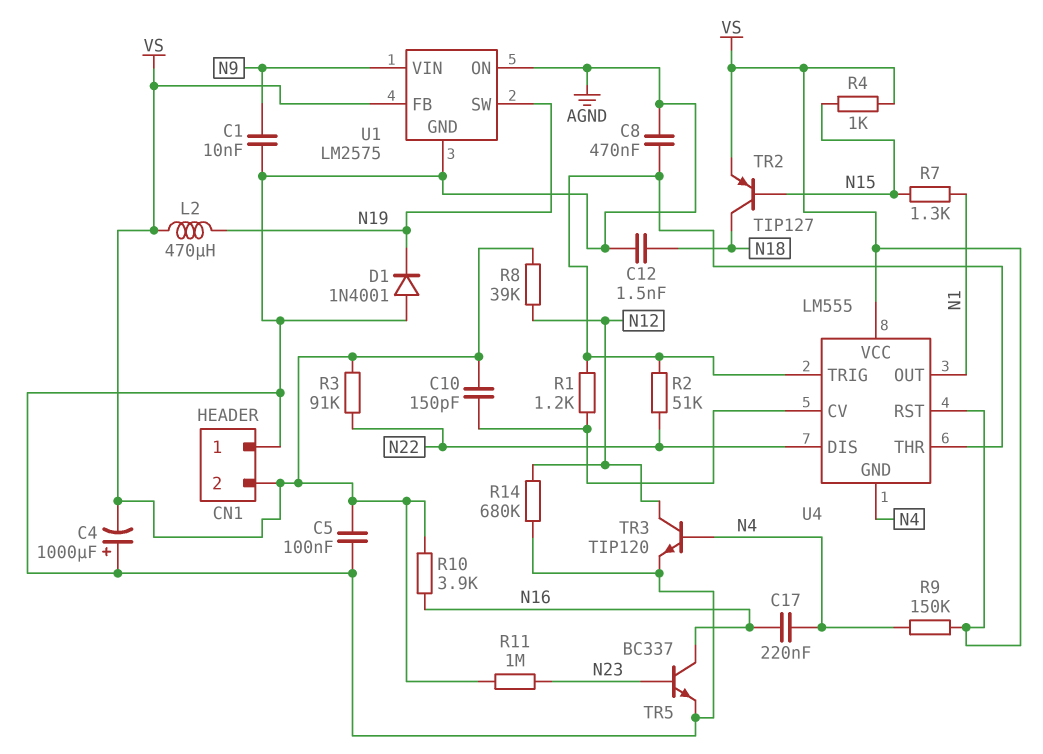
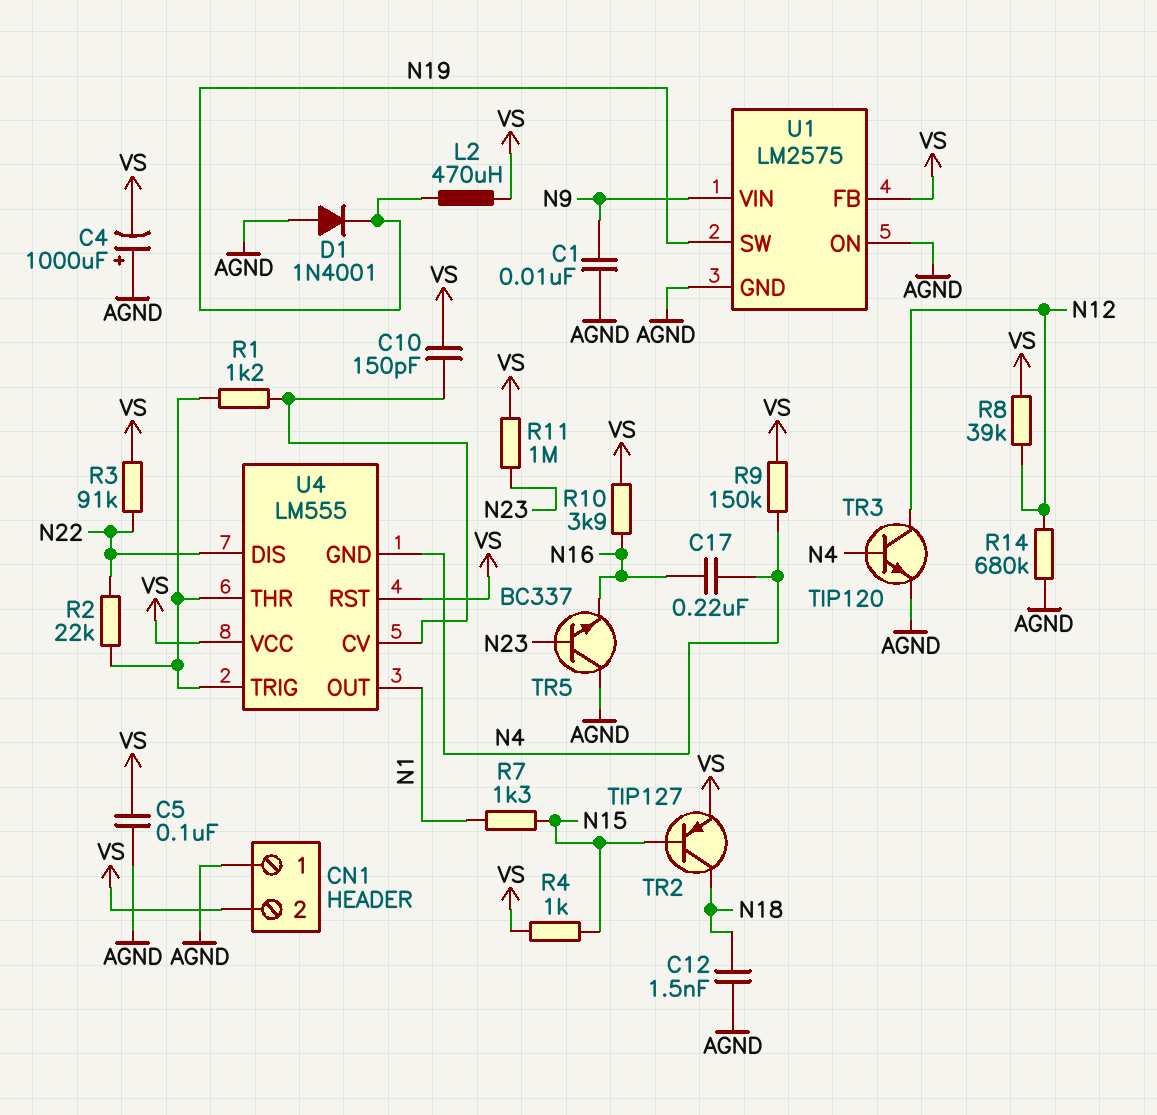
C8: 470nF (AGND, U4/THR) -> none
R2: 51k (N22, U4/THR) -> 22k (N22, U4/THR)
TR5: NPN BC337 (B N23, C N16, E AGND) -> NPN BC337 (B N23, C AGND, E N16)

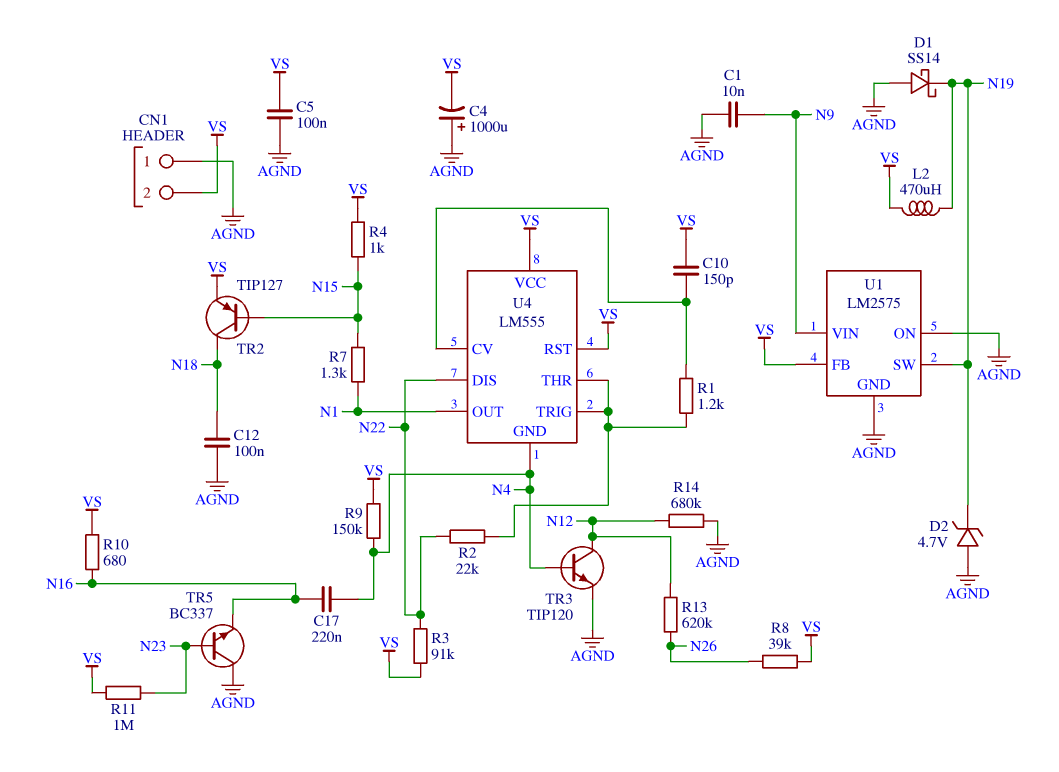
C12: 1.5nF (AGND, N18) -> 100nF (AGND, N18)
D1: diode 1N4001 (A AGND, K N19) -> schottky SS14 (A AGND, K N19)
D2: none -> zener 4.7V (A AGND, K N19)
R8: 39k (N12, VS) -> 39k (N26, VS)
R10: 3.9k (N16, VS) -> 680 (N16, VS)
R13: none -> 620k (N12, N26)

